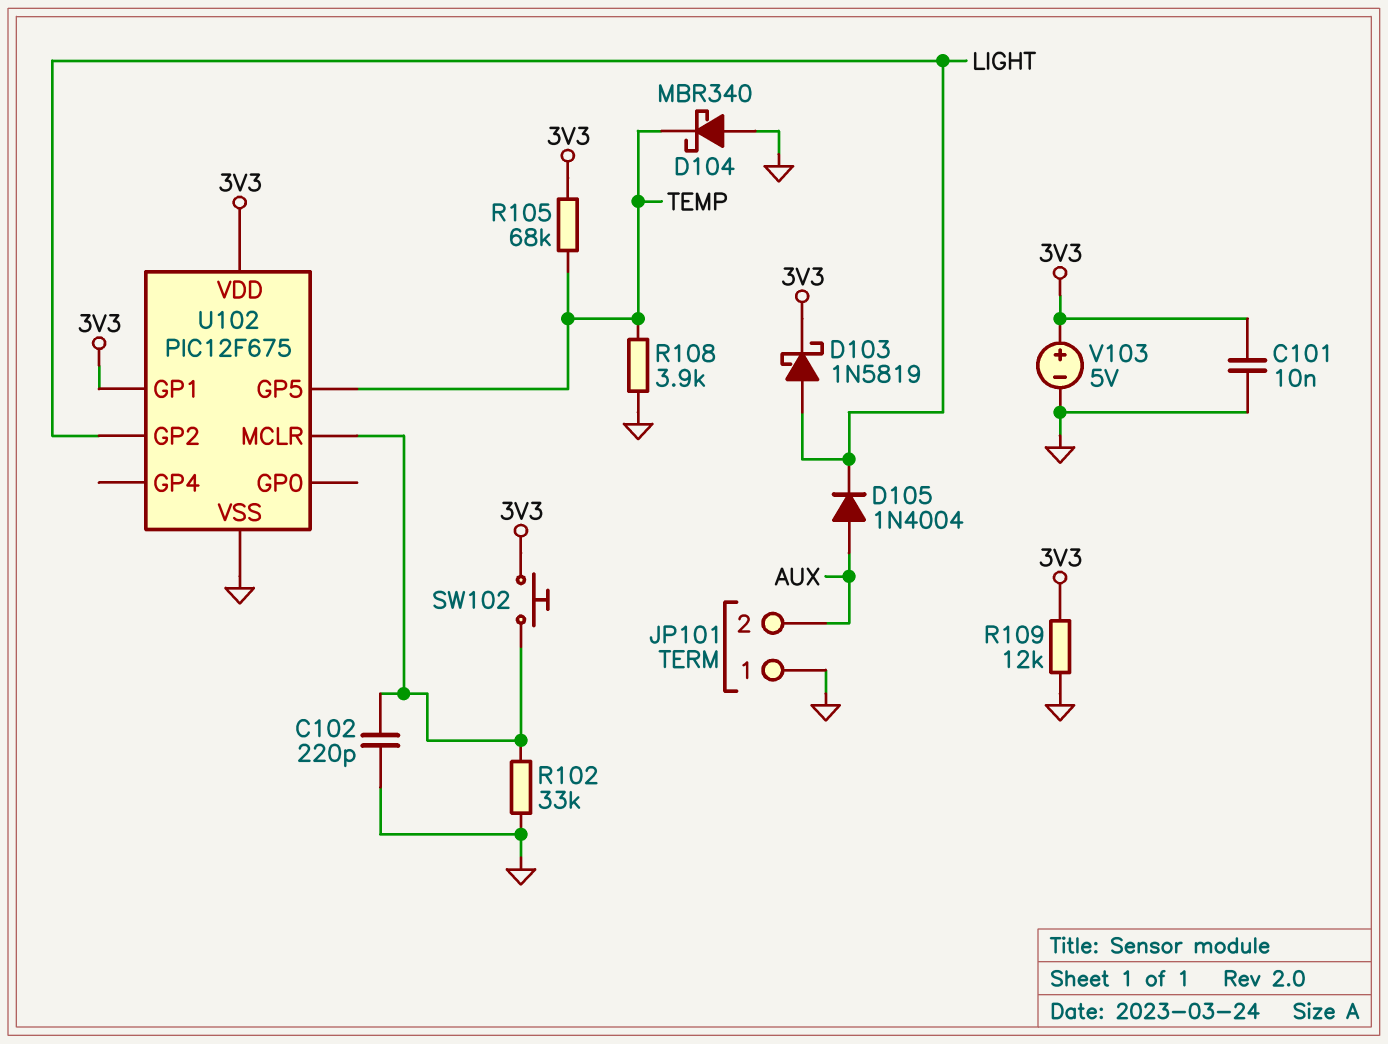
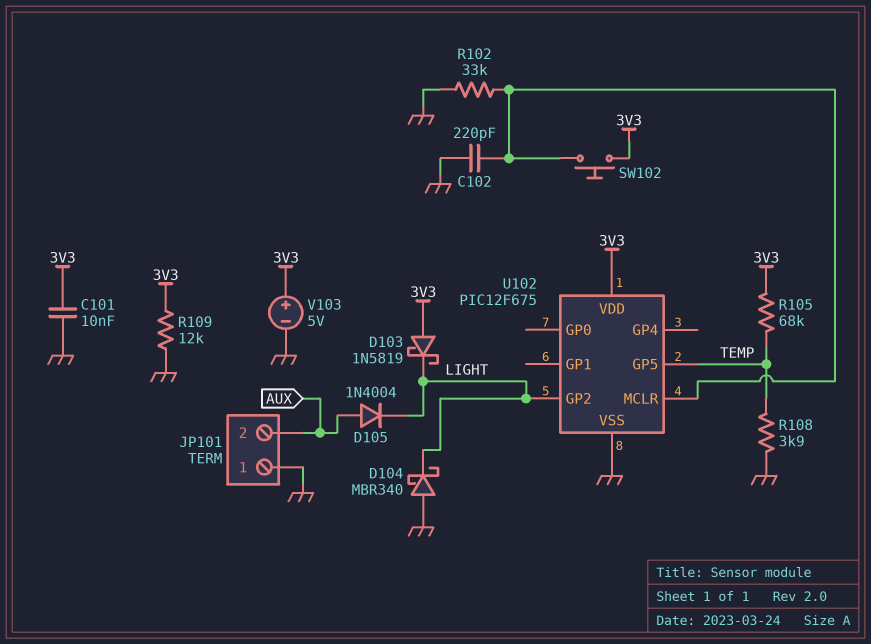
D103: schottky 1N5819 (A LIGHT, K 3V3) -> schottky 1N5819 (A 3V3, K LIGHT)
D104: schottky MBR340 (A GND, K TEMP) -> schottky MBR340 (A GND, K LIGHT)
U102 pin GP1: 3V3 -> none

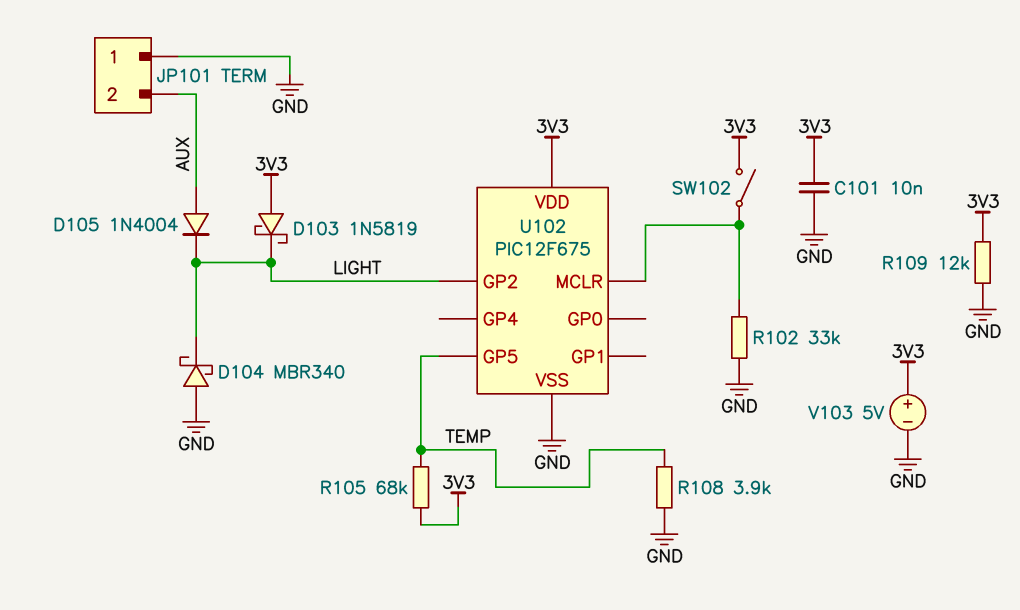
C102: 220pF (GND, U102/MCLR) -> none
SW102: button (3V3, U102/MCLR) -> switch (3V3, U102/MCLR)

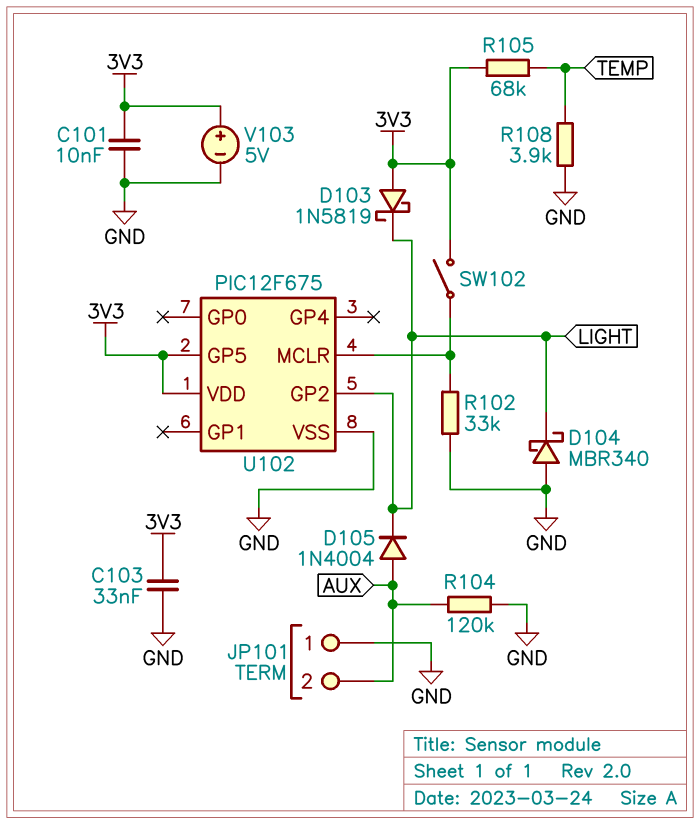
C103: none -> 33nF (3V3, GND)
R104: none -> 120k (AUX, GND)
R109: 12k (3V3, GND) -> none
U102 pin GP5: TEMP -> 3V3

